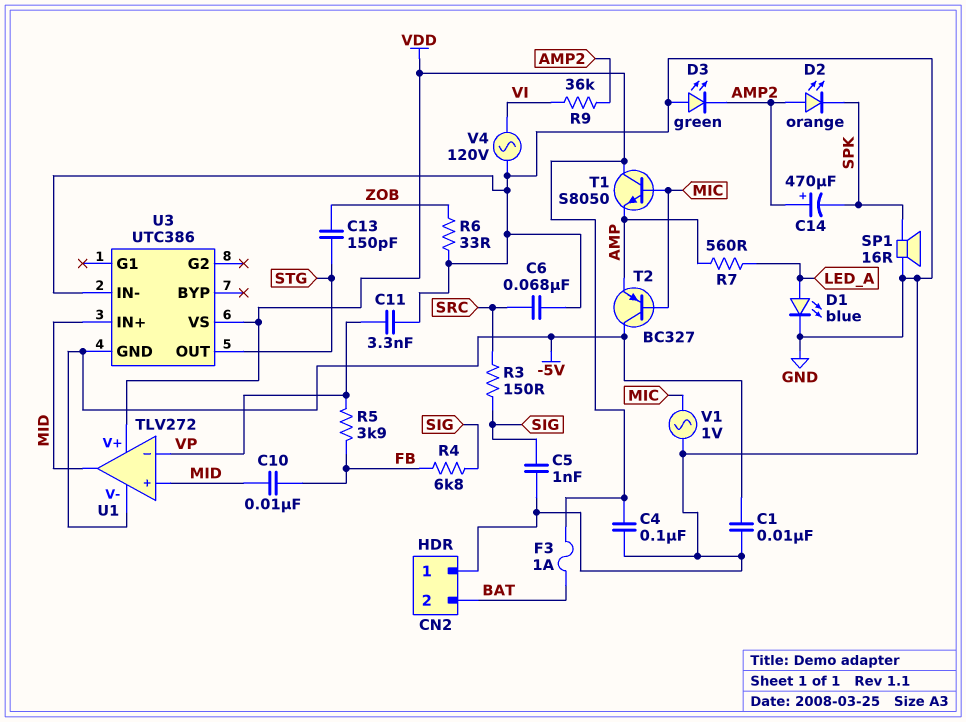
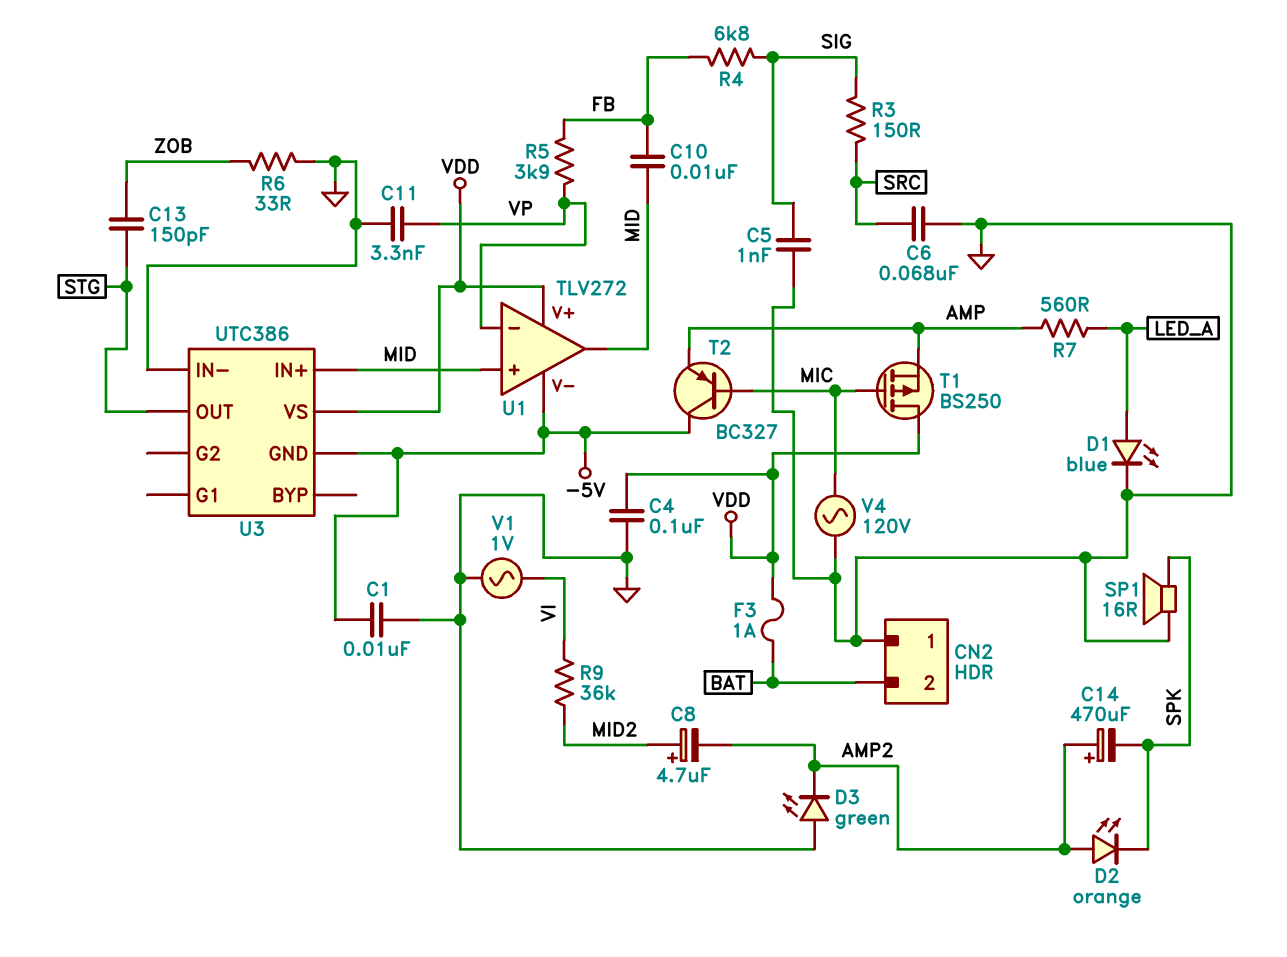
C8: none -> 4.7uF (plus MID2, minus AMP2)
R9: 36k (AMP2, VI) -> 36k (MID2, VI)
T1: NPN S8050 (B MIC, C VDD, E AMP) -> PMOS BS250 (G MIC, D VDD, S AMP)
V1: AC 1V (GND, MIC) -> AC 1V (GND, VI)
V4: AC 120V (GND, VI) -> AC 120V (GND, MIC)

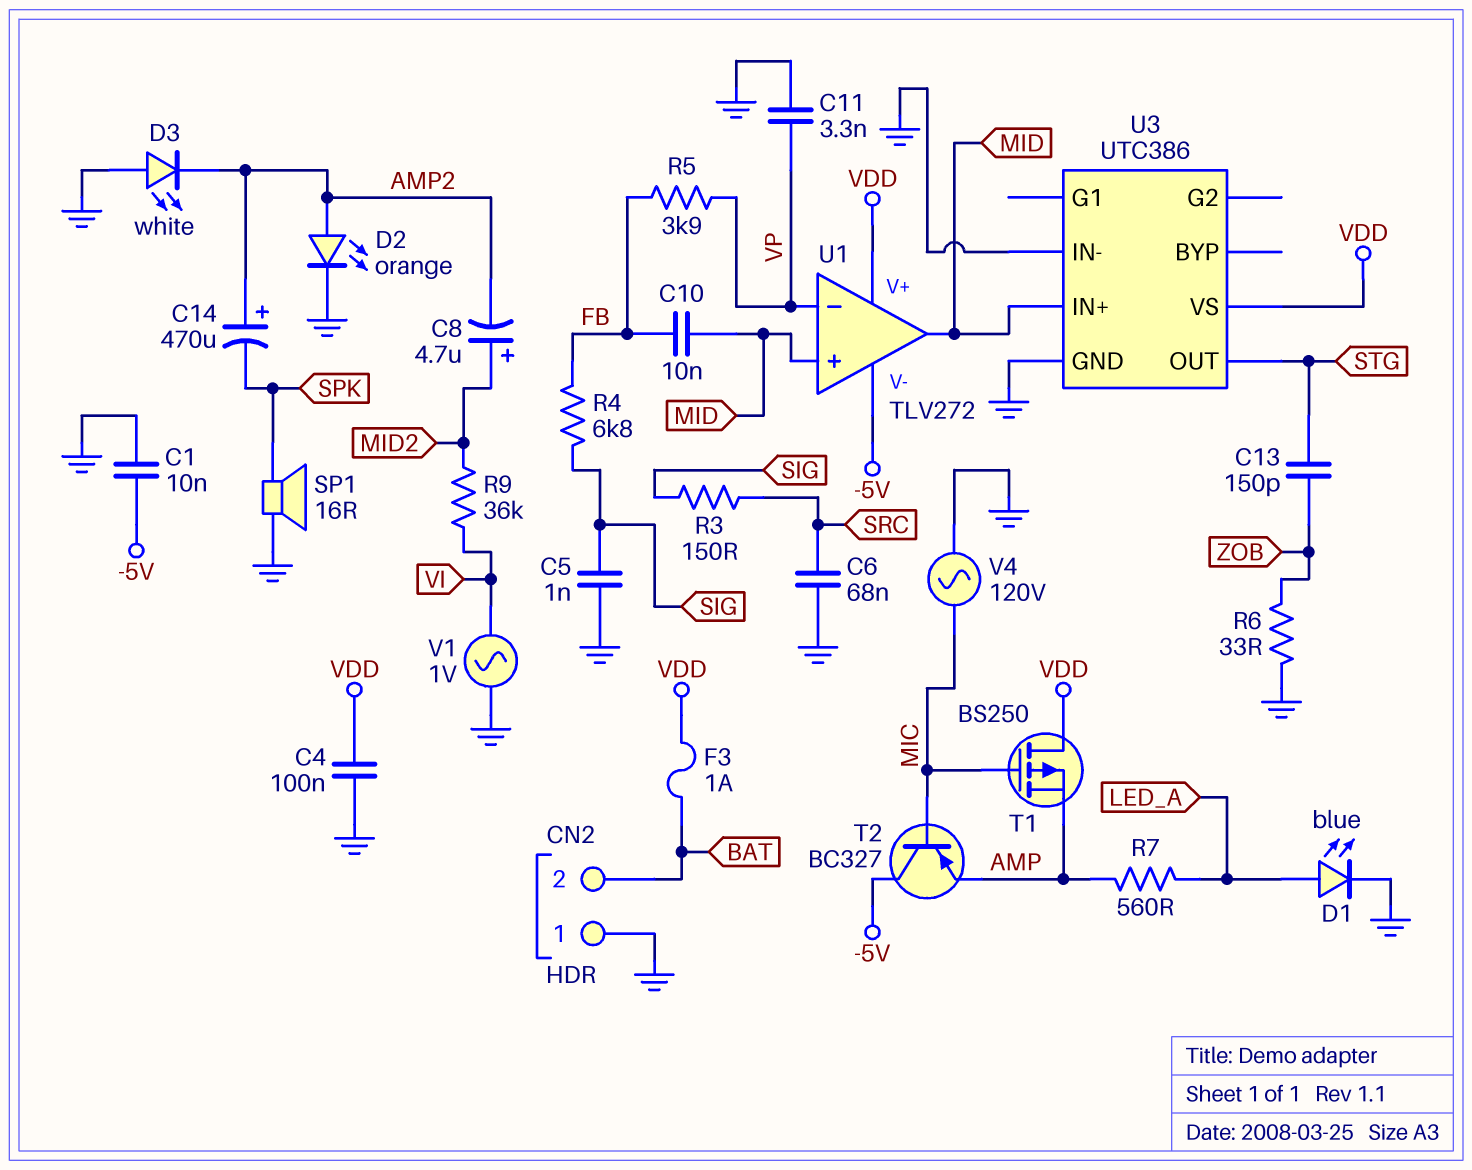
D2: LED orange (A AMP2, K SPK) -> LED orange (A AMP2, K GND)
D3: LED green (A GND, K AMP2) -> LED white (A GND, K AMP2)
U3 pin GND: -5V -> GND

